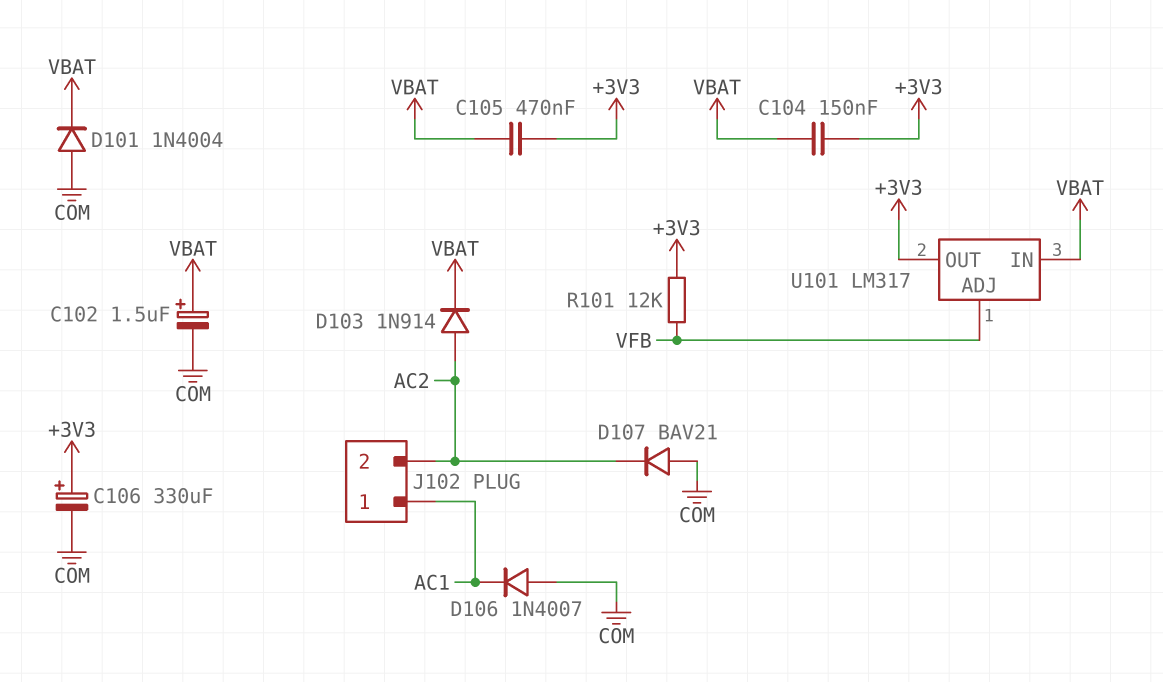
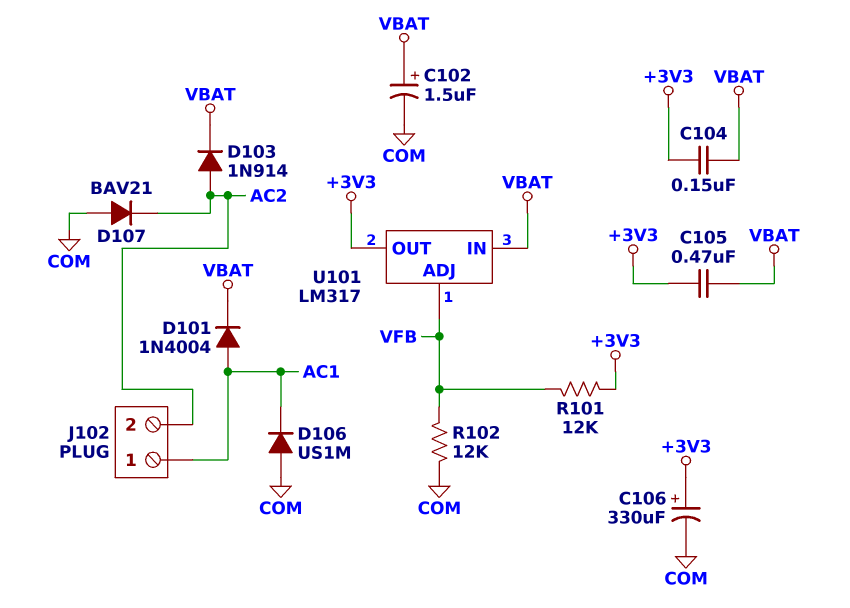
D101: diode 1N4004 (A COM, K VBAT) -> diode 1N4004 (A AC1, K VBAT)
D106: diode 1N4007 (A COM, K AC1) -> diode US1M (A COM, K AC1)
R102: none -> 12k (COM, VFB)

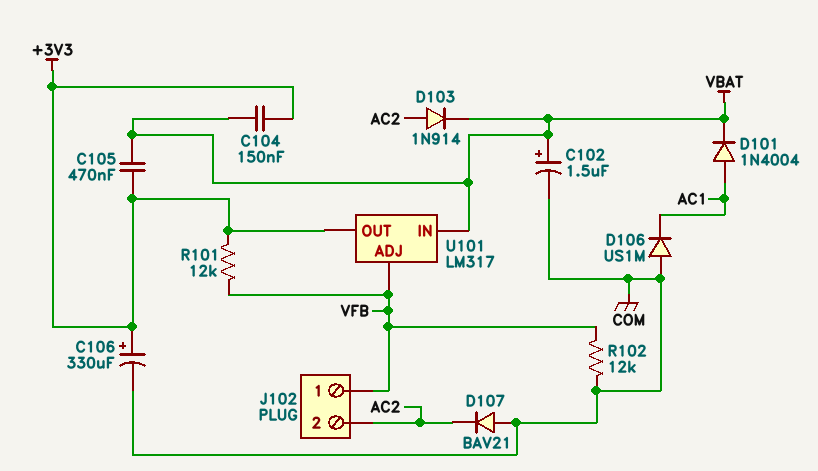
J102 pin 1: AC1 -> VFB

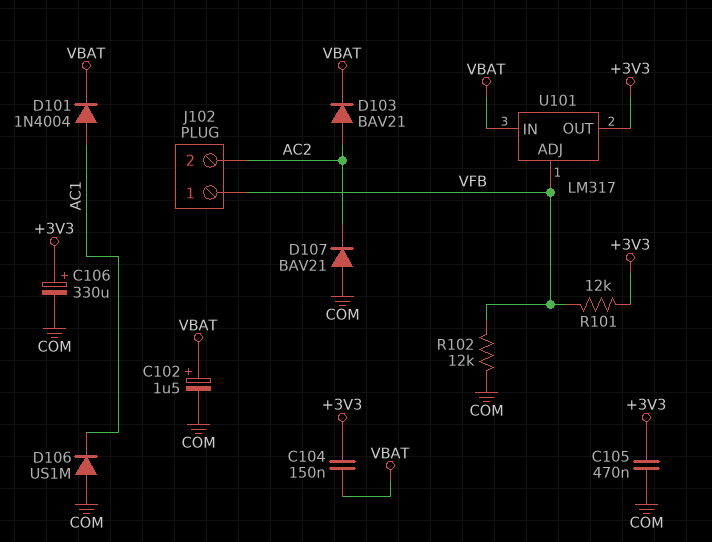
C105: 470nF (+3V3, VBAT) -> 470nF (+3V3, COM)
D103: diode 1N914 (A AC2, K VBAT) -> diode BAV21 (A AC2, K VBAT)

